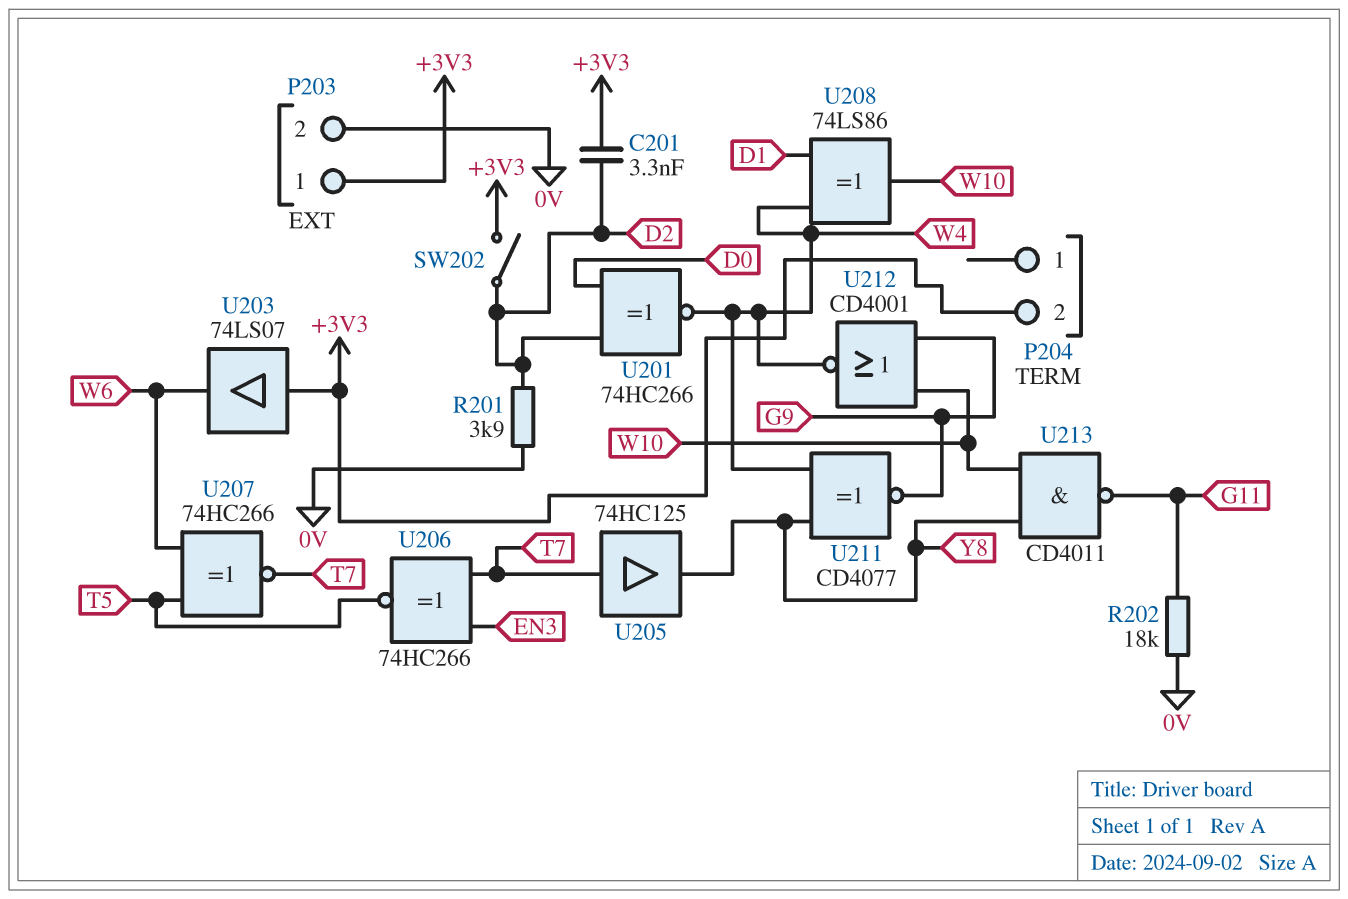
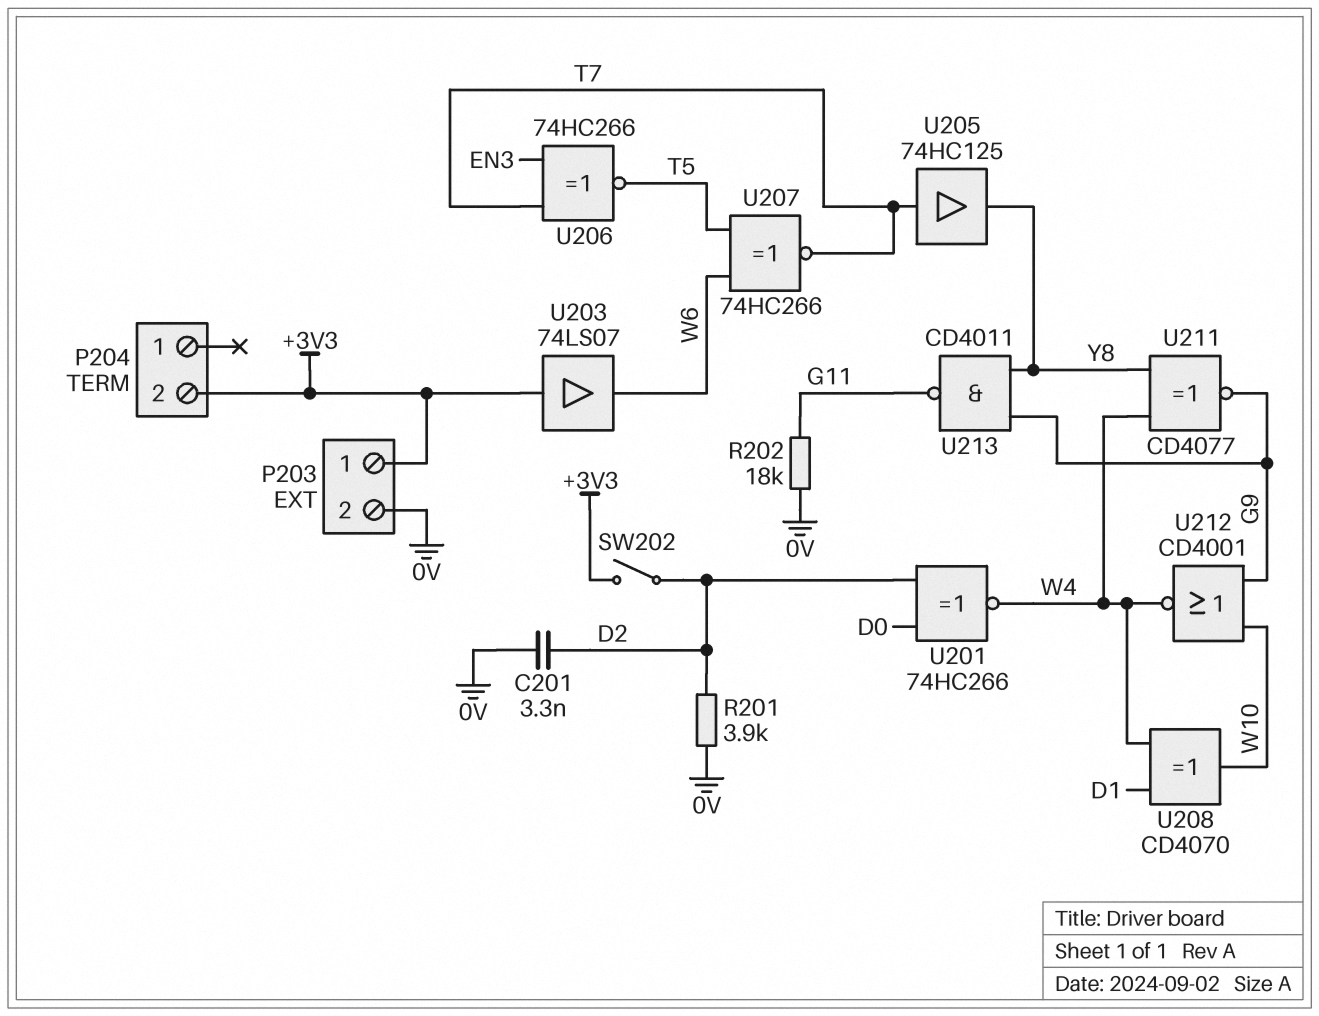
C201: 3.3nF (+3V3, D2) -> 3.3nF (0V, D2)
U208: XOR 74LS86 (in D1, in W4, out W10) -> XOR CD4070 (in D1, in W4, out W10)
U213: NAND CD4011 (in W10, in Y8, out G11) -> NAND CD4011 (in G9, in Y8, out G11)

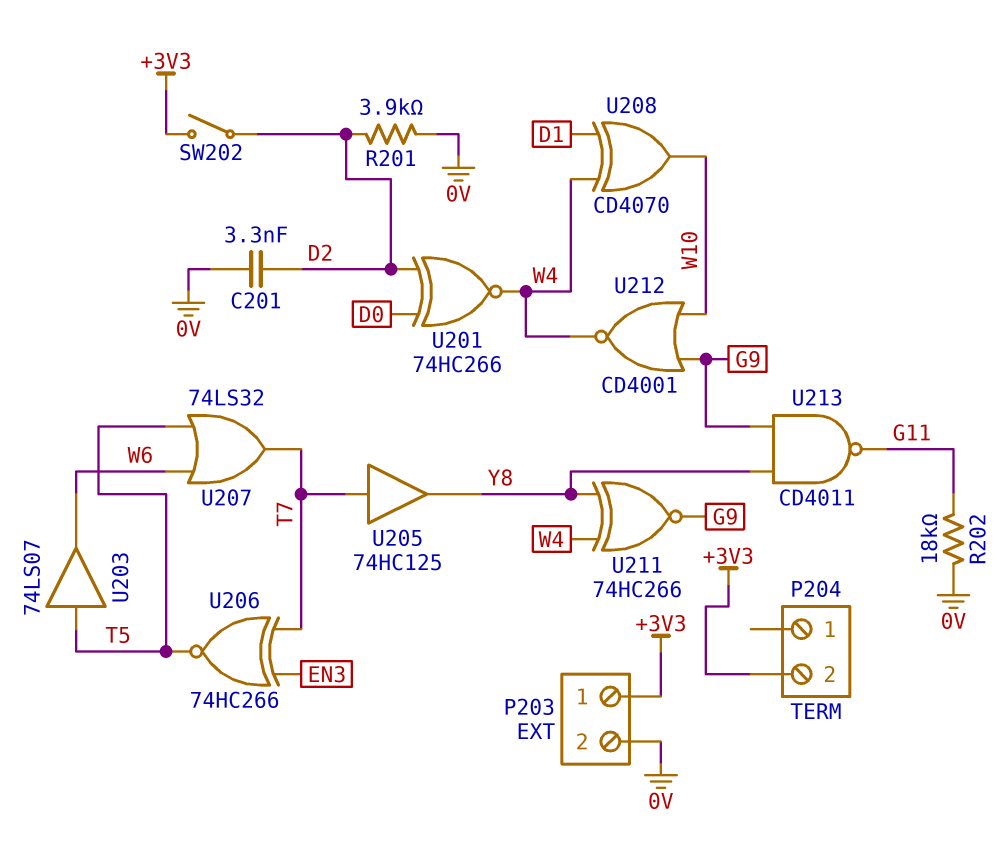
U203: buffer 74LS07 (in +3V3, out W6) -> buffer 74LS07 (in T5, out W6)
U207: XNOR 74HC266 (in T5, in W6, out T7) -> OR 74LS32 (in T5, in W6, out T7)
U211: XNOR CD4077 (in W4, in Y8, out G9) -> XNOR 74HC266 (in W4, in Y8, out G9)

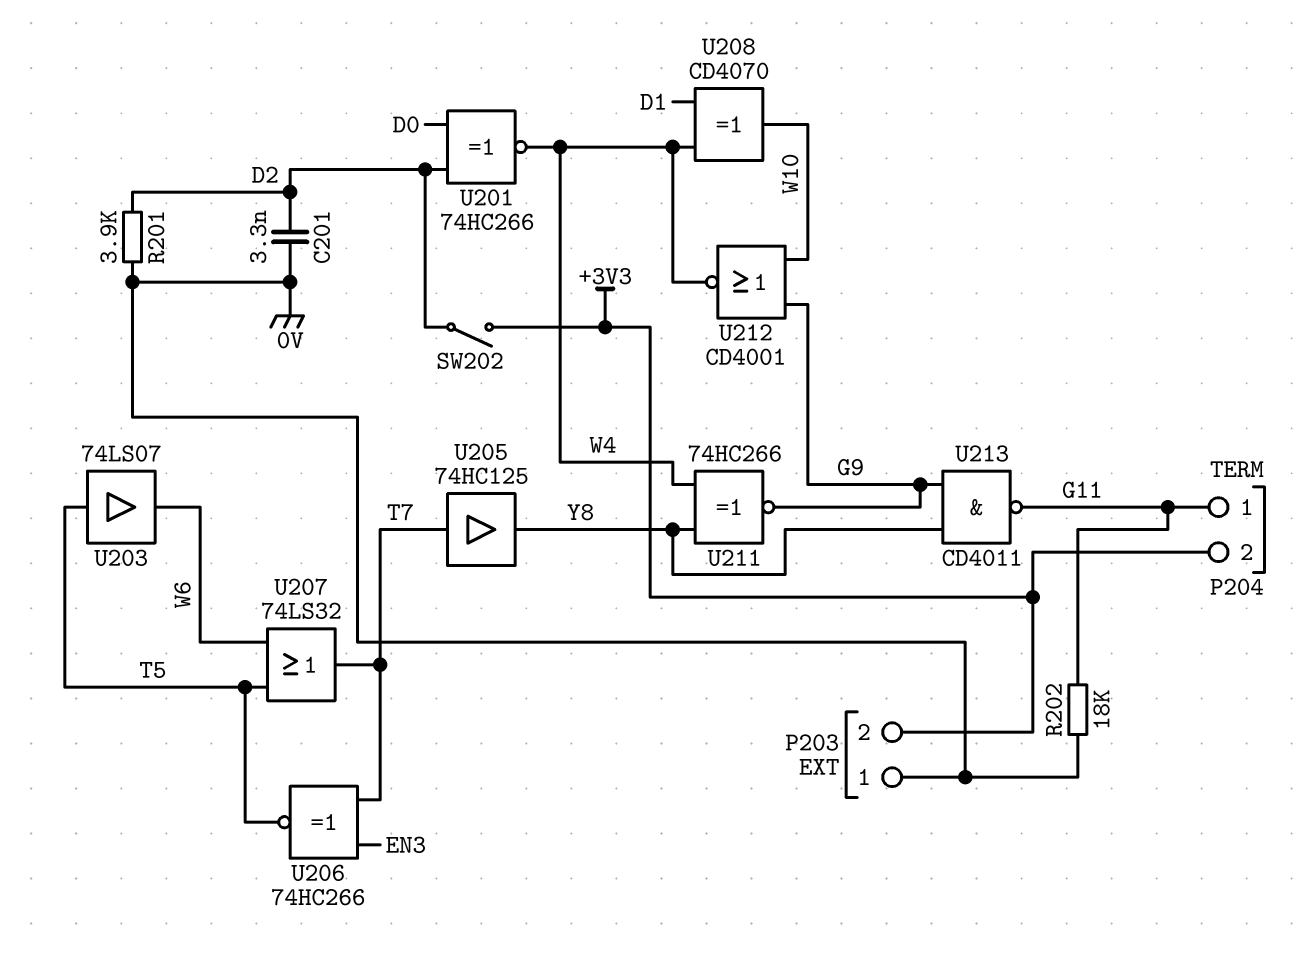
P203 pin 1: +3V3 -> 0V
P203 pin 2: 0V -> +3V3
P204 pin 1: none -> G11

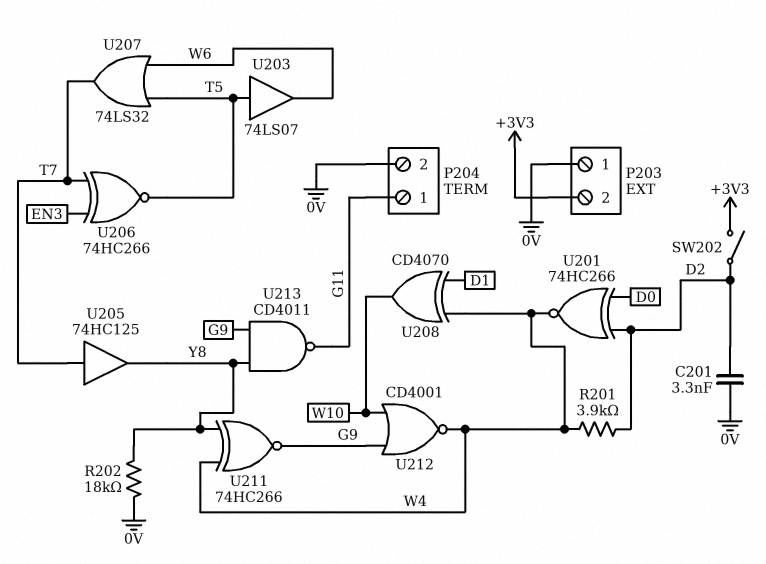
P204 pin 2: +3V3 -> 0V
R201: 3.9k (0V, D2) -> 3.9k (D2, W4)
R202: 18k (0V, G11) -> 18k (0V, Y8)

